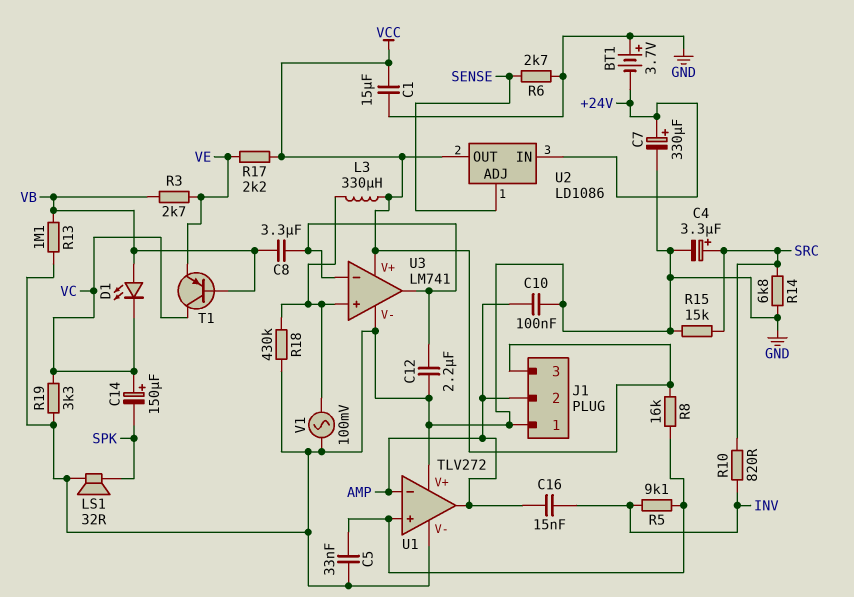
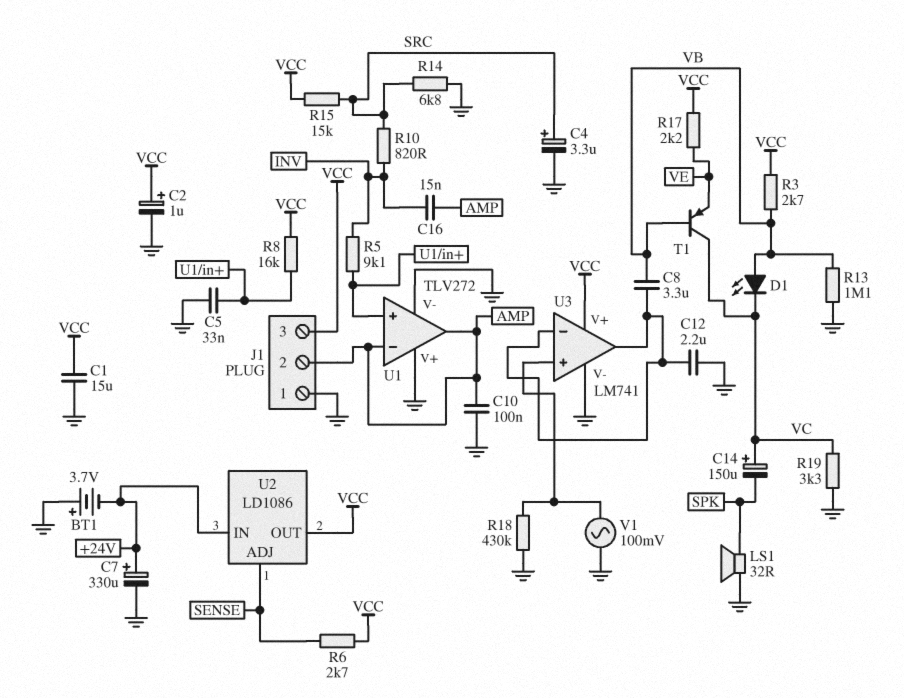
C2: none -> 1uF (plus VCC, minus GND)
L3: 330uH (U3/in+, VCC) -> none
R3: 2.7k (VB, VE) -> 2.7k (VB, VCC)
R6: 2.7k (GND, SENSE) -> 2.7k (SENSE, VCC)
R15: 15k (GND, SRC) -> 15k (SRC, VCC)

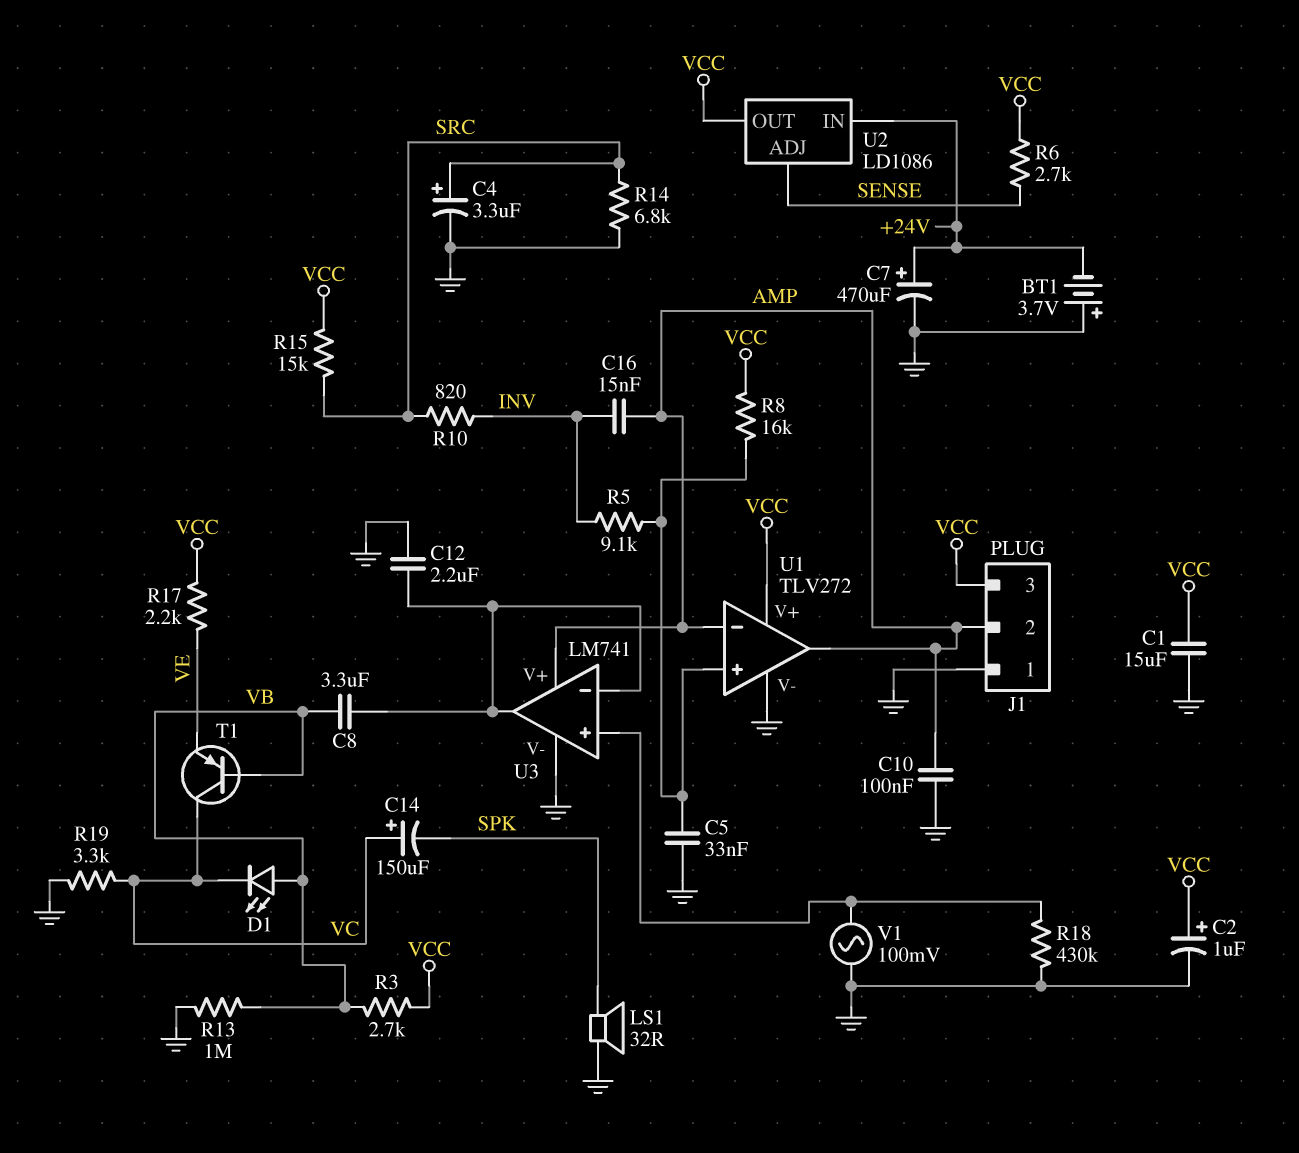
C7: 330uF (plus +24V, minus GND) -> 470uF (plus +24V, minus GND)
R13: 1.1M (GND, VB) -> 1M (GND, VB)
U1 pin V+: GND -> VCC
U3 pin V+: VCC -> AMP

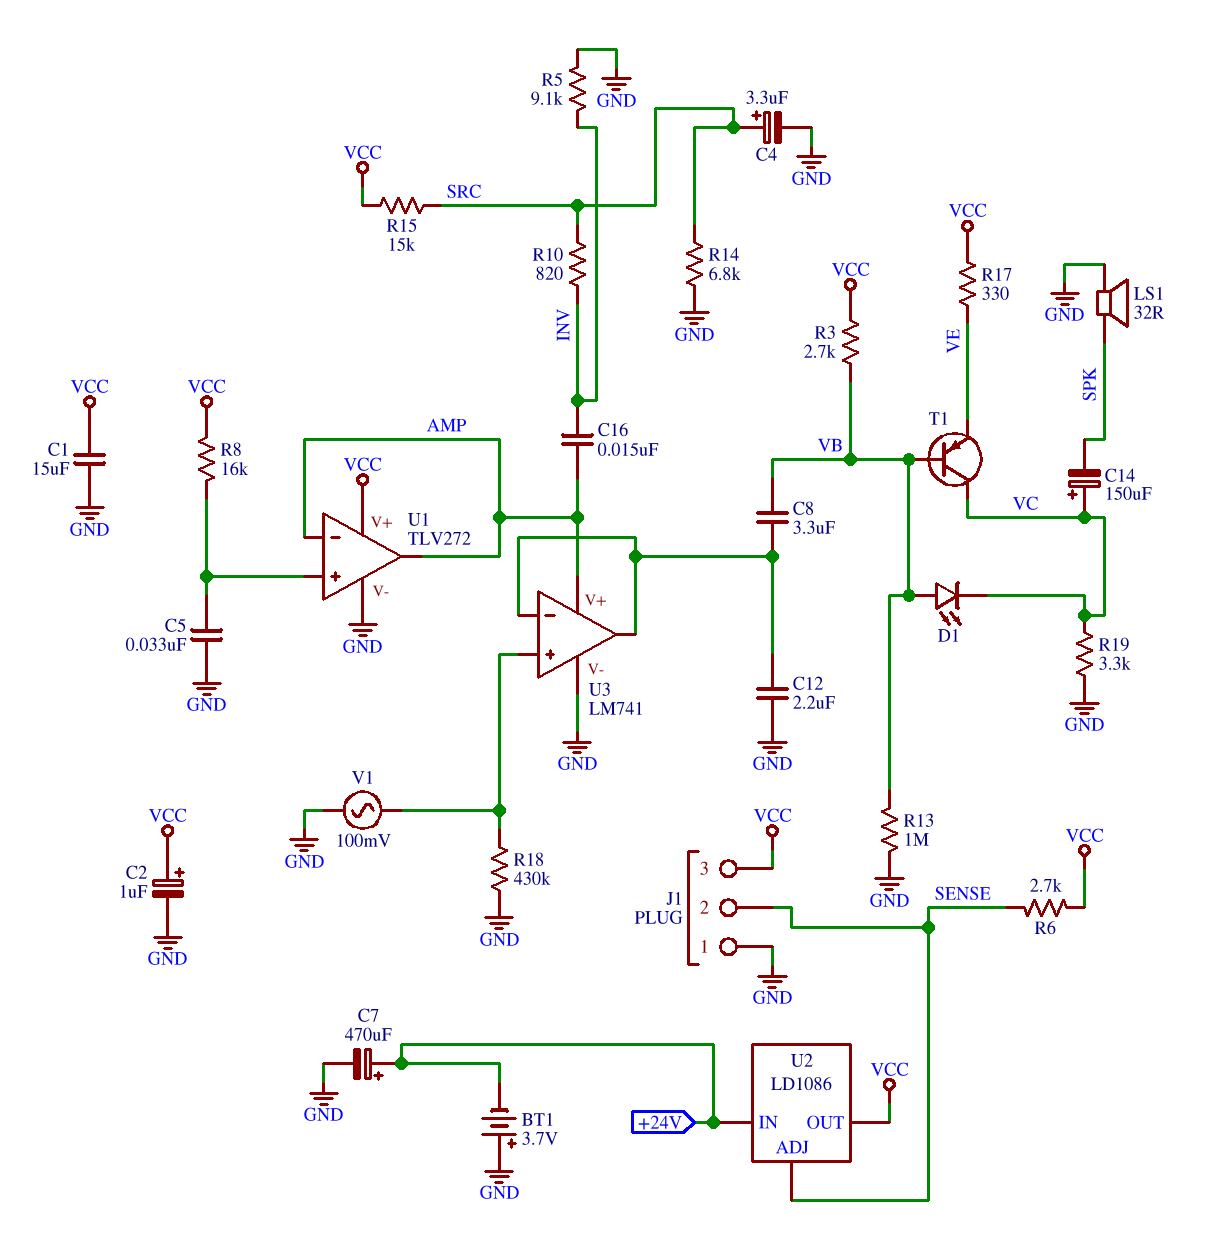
C10: 100nF (AMP, GND) -> none
J1 pin 2: AMP -> SENSE
R5: 9.1k (INV, U1/in+) -> 9.1k (GND, INV)
R17: 2.2k (VCC, VE) -> 330 (VCC, VE)

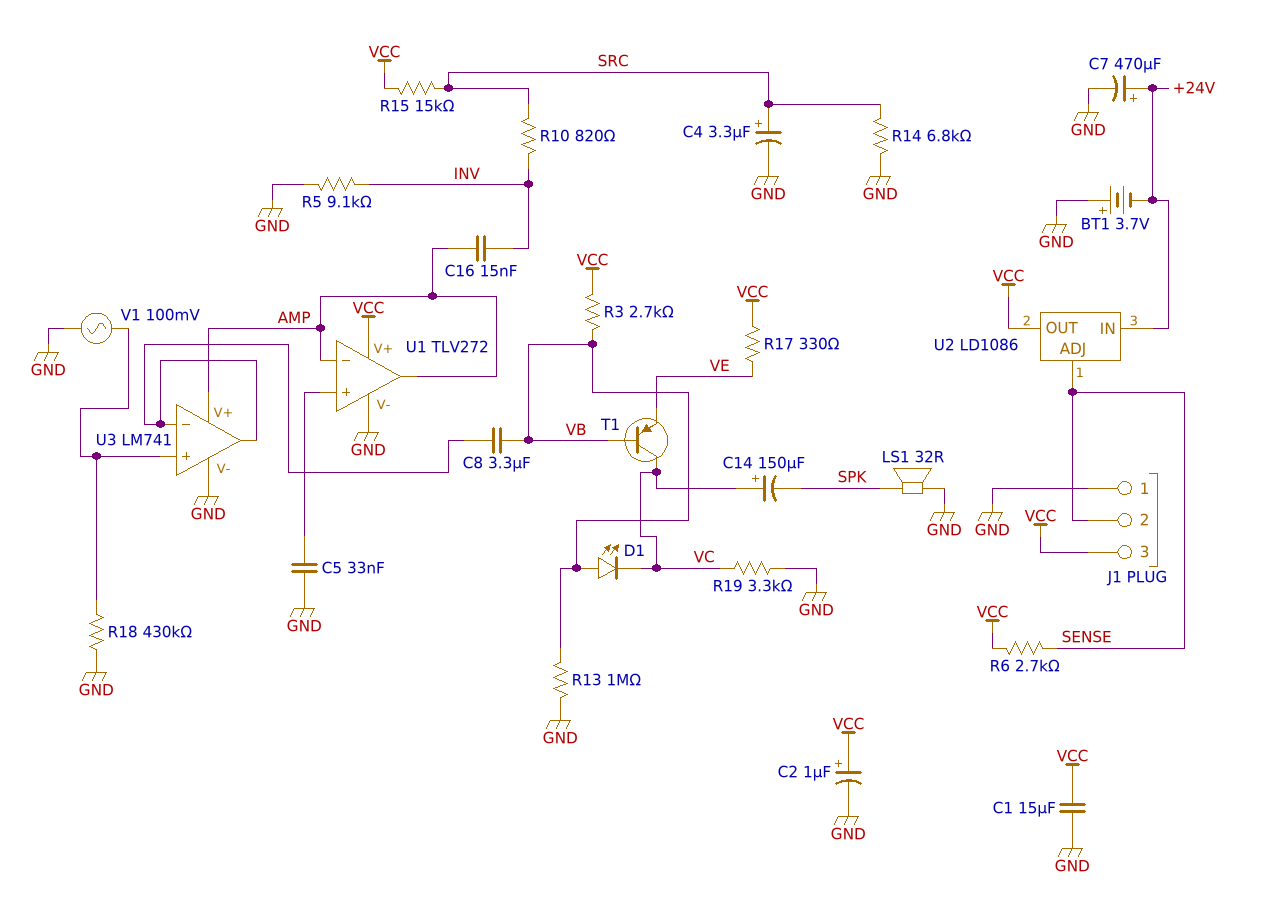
C12: 2.2uF (GND, U3/in-) -> none
R8: 16k (U1/in+, VCC) -> none

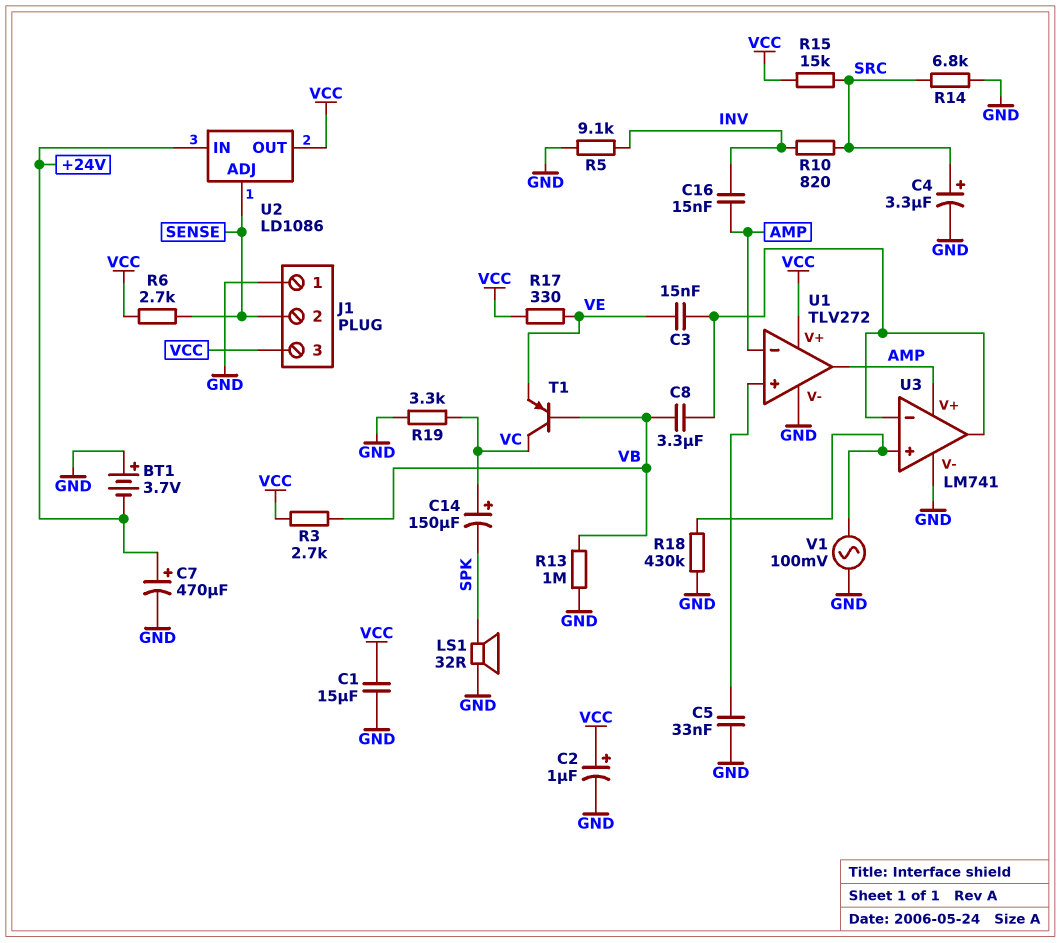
C3: none -> 15nF (U3/in-, VE)
D1: LED (A VB, K VC) -> none

